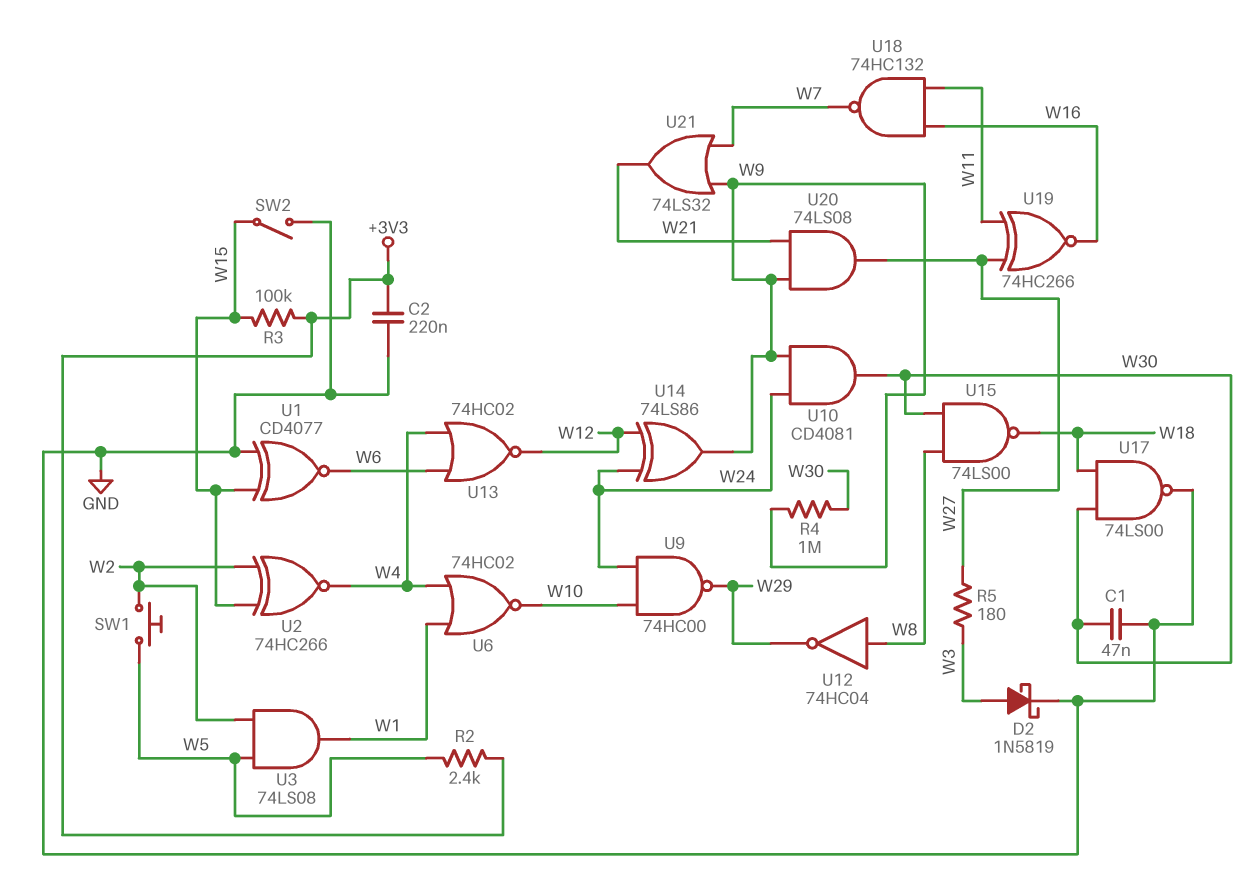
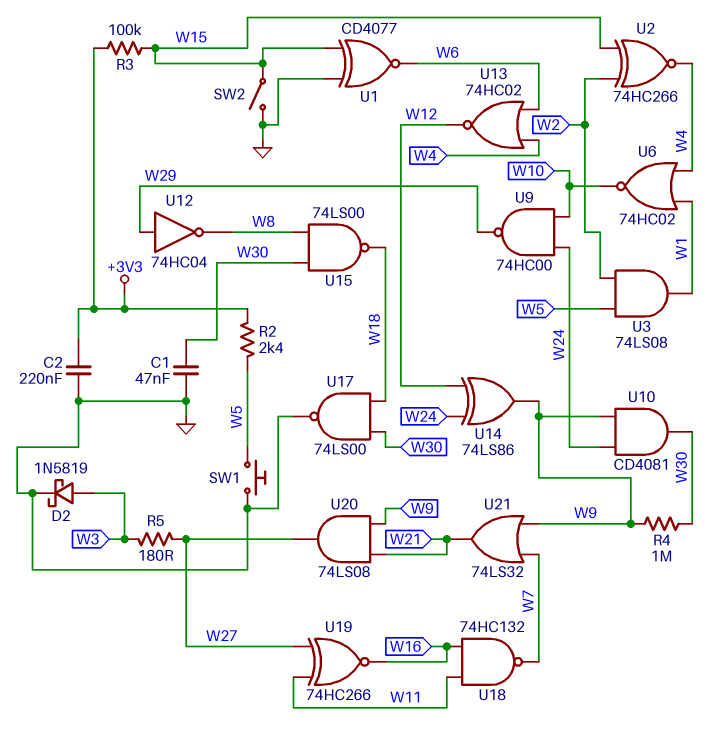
SW1: button (W2, W5) -> button (GND, W5)
U12: NOT 74HC04 (in W8, out W29) -> NOT 74HC04 (in W29, out W8)

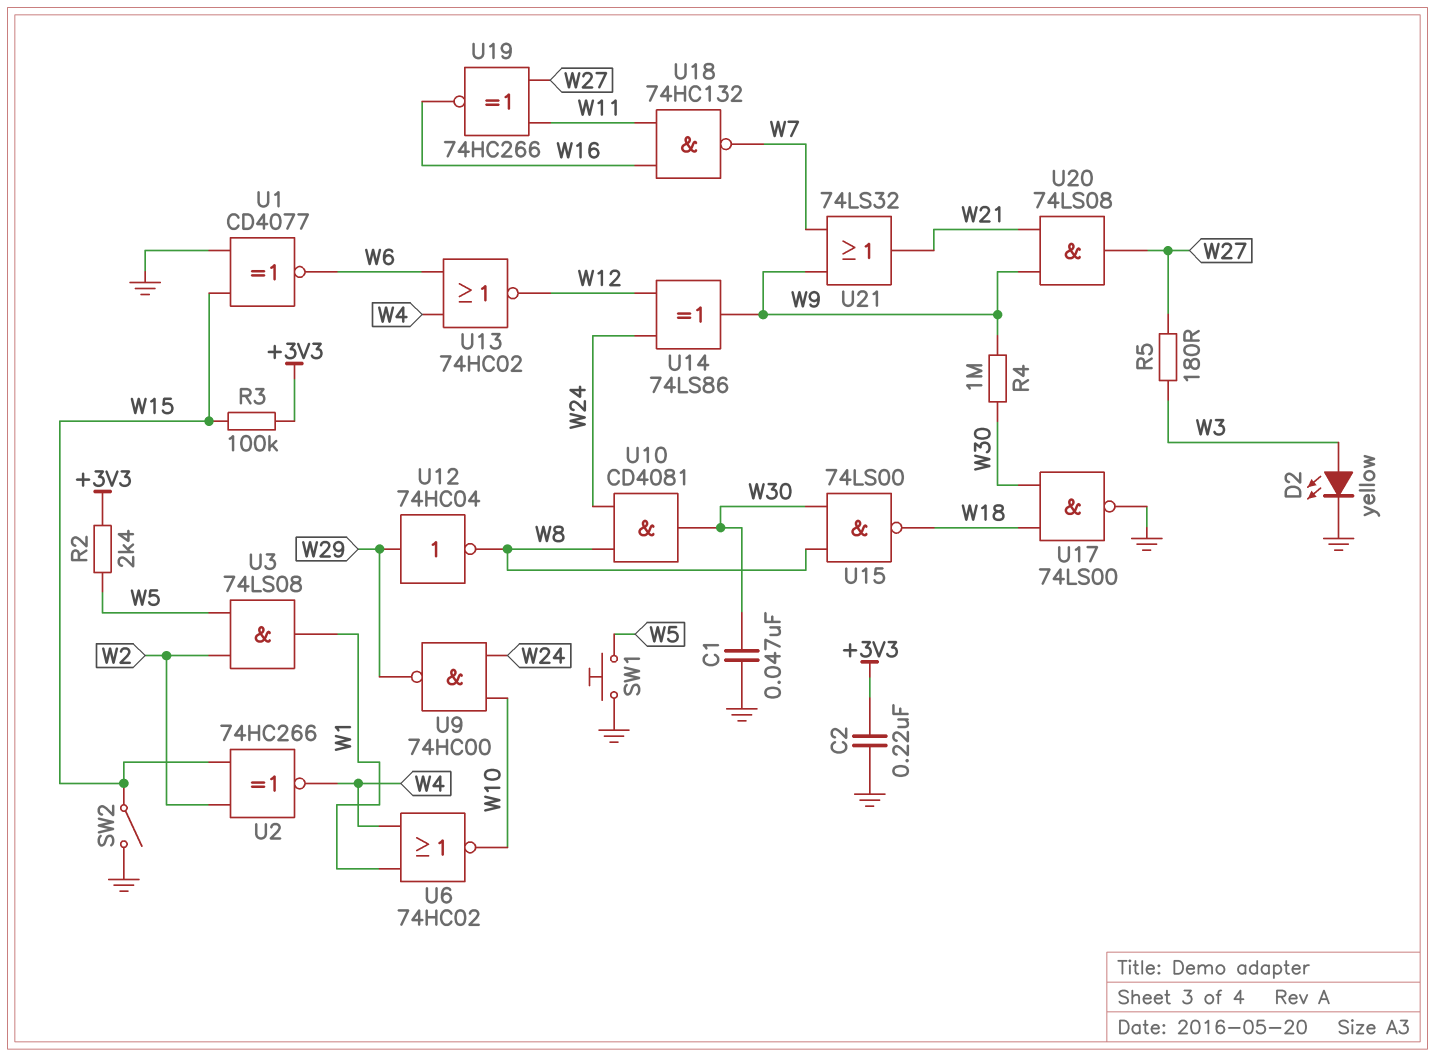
D2: schottky 1N5819 (A W3, K GND) -> LED yellow (A W3, K GND)
U10: AND CD4081 (in W9, in W24, out W30) -> AND CD4081 (in W8, in W24, out W30)

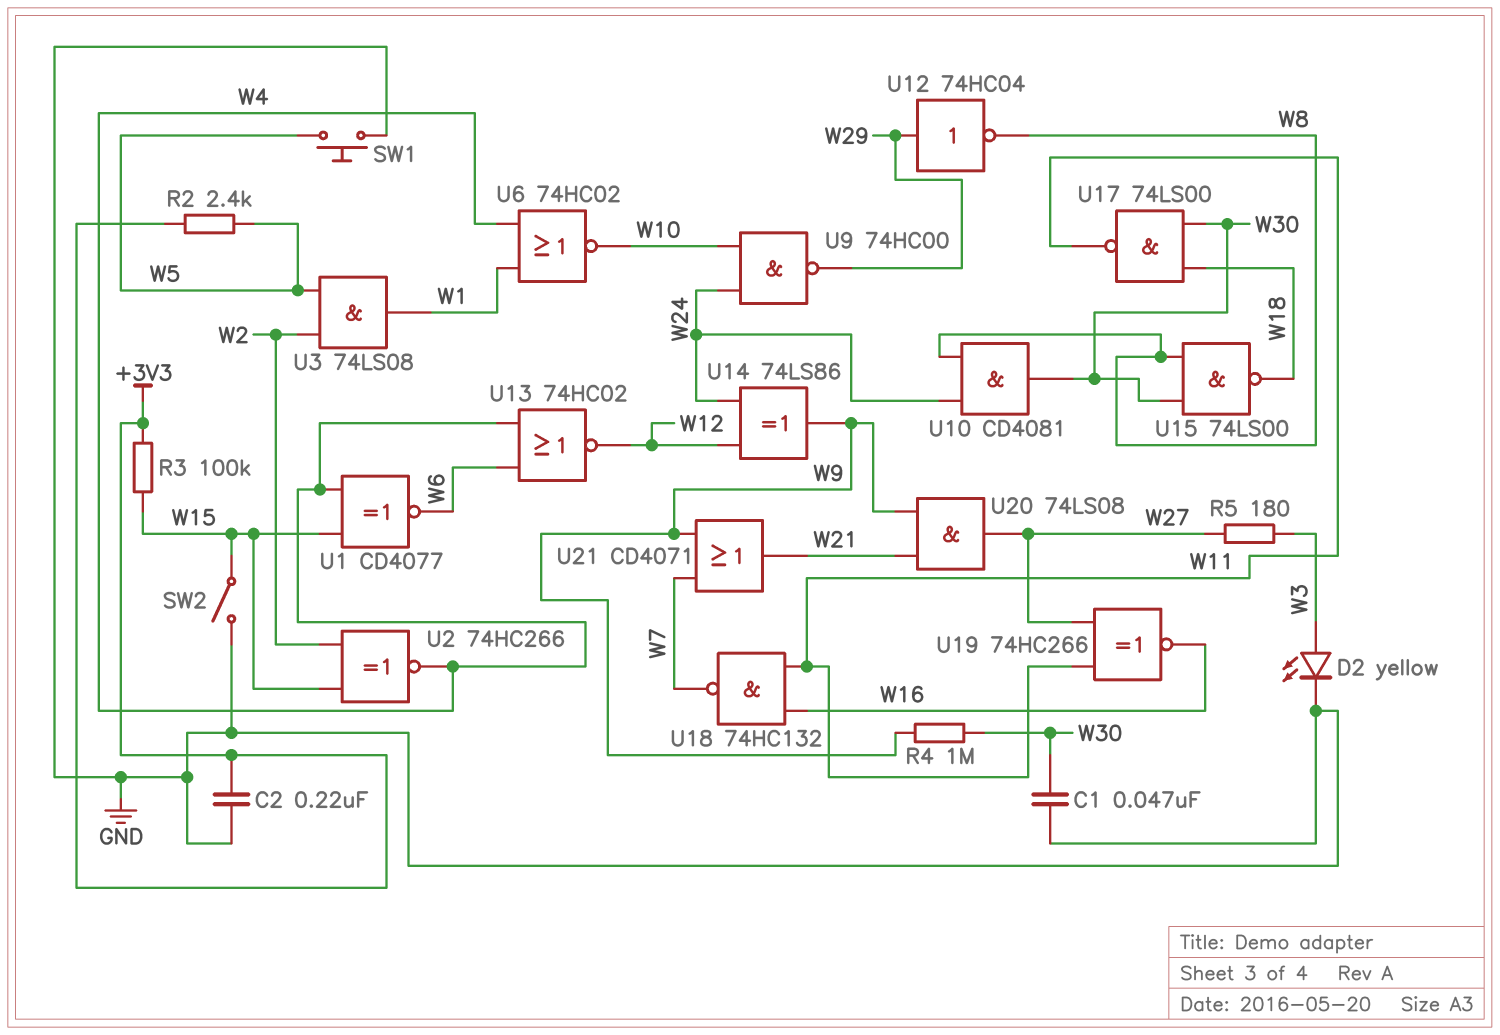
U1: XNOR CD4077 (in GND, in W15, out W6) -> XNOR CD4077 (in W4, in W15, out W6)
U17: NAND 74LS00 (in W18, in W30, out GND) -> NAND 74LS00 (in W18, in W30, out W11)
U21: OR 74LS32 (in W7, in W9, out W21) -> OR CD4071 (in W7, in W9, out W21)

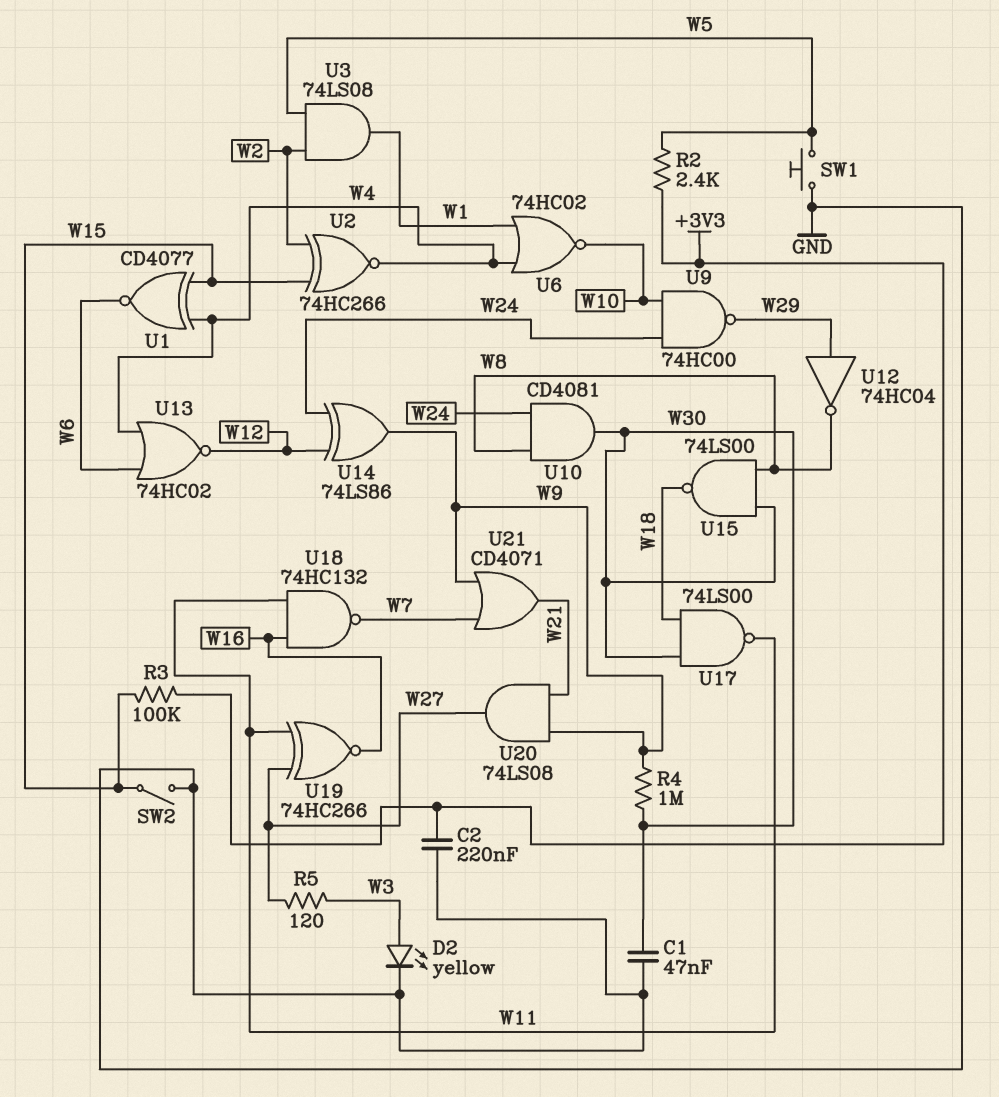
R5: 180 (W3, W27) -> 120 (W3, W27)

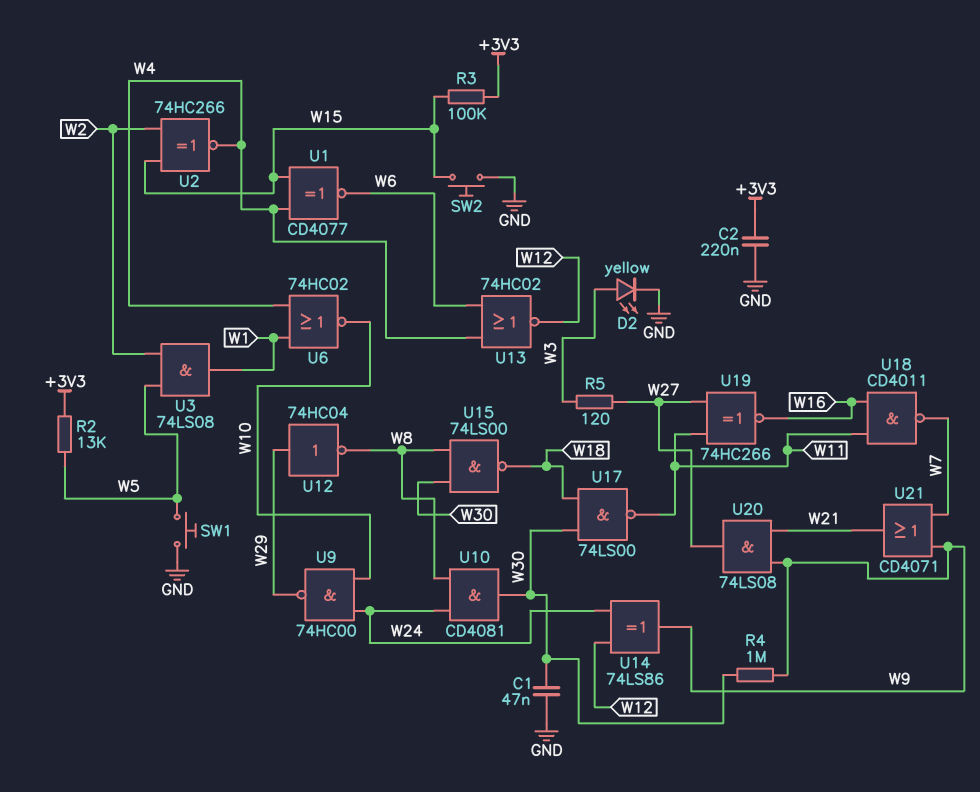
R2: 2.4k (+3V3, W5) -> 13k (+3V3, W5)
SW2: switch (GND, W15) -> button (GND, W15)
U18: NAND 74HC132 (in W11, in W16, out W7) -> NAND CD4011 (in W11, in W16, out W7)

